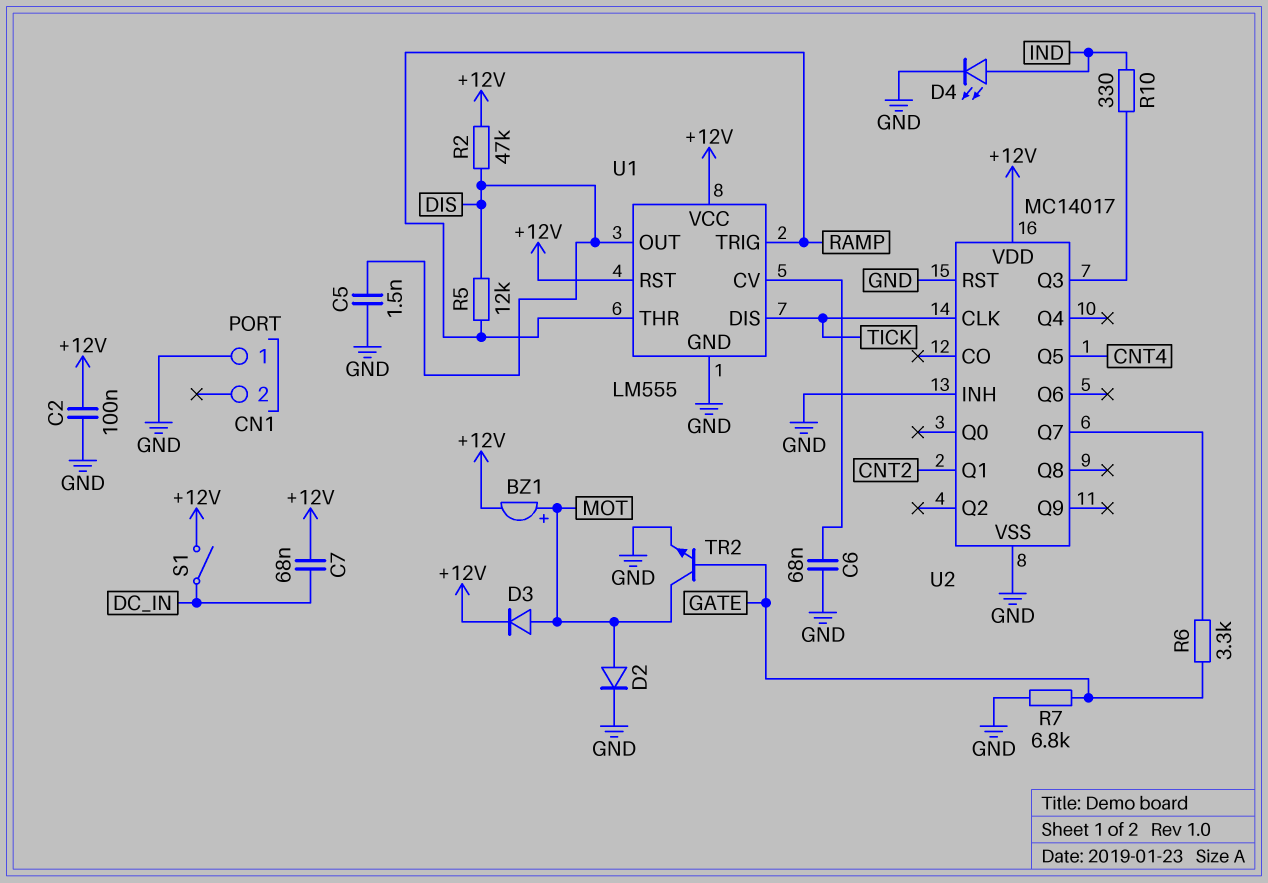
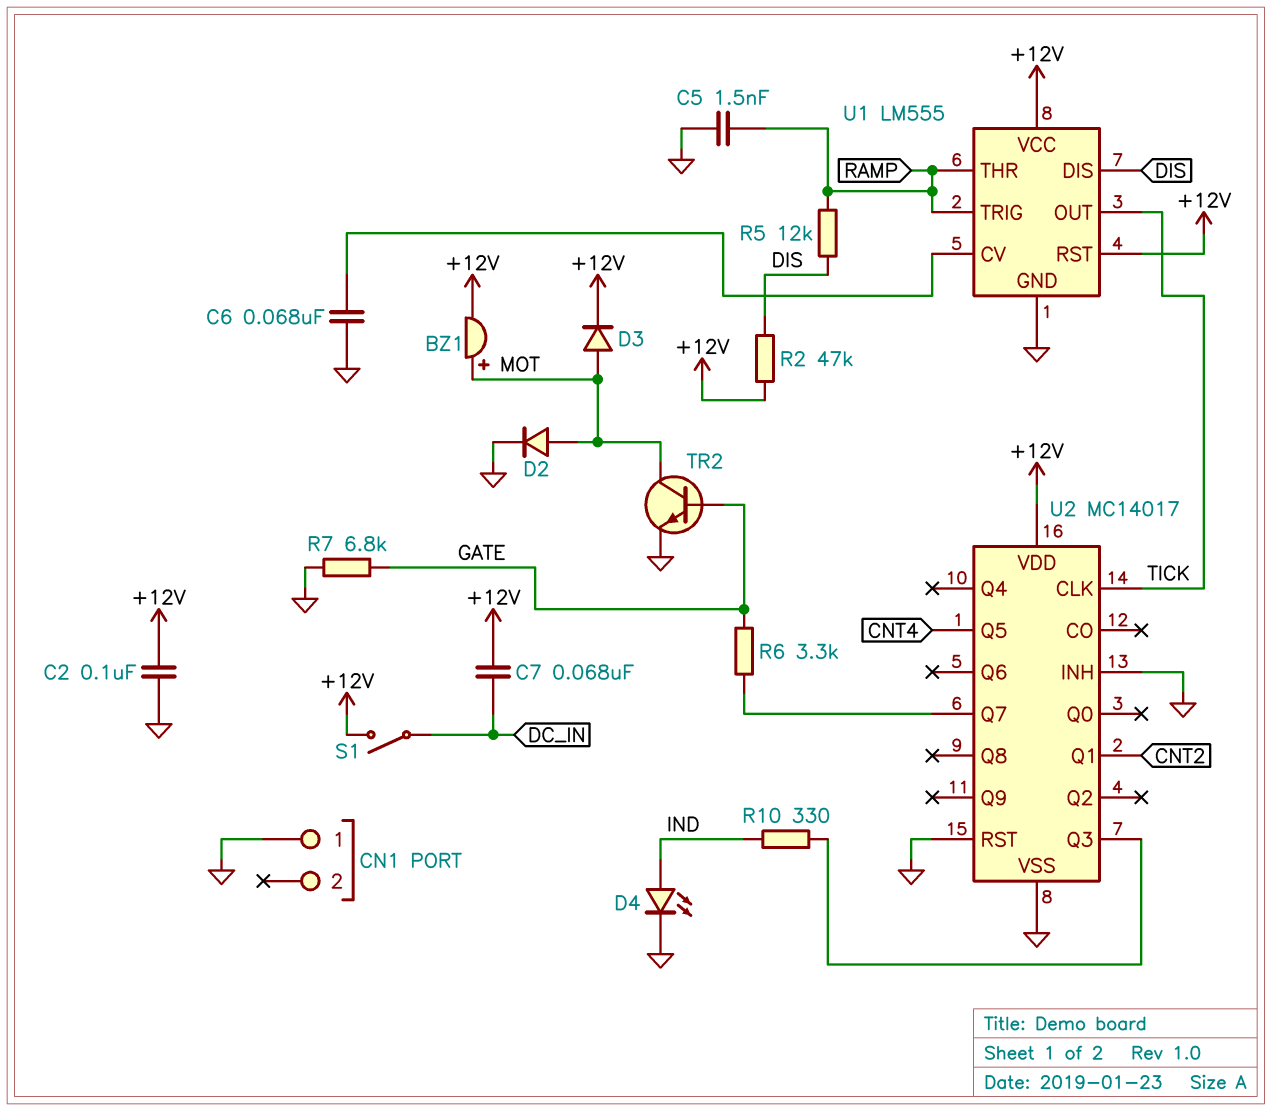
C5: 1.5nF (DIS, GND) -> 1.5nF (GND, RAMP)
U1 pin DIS: TICK -> DIS
U1 pin OUT: DIS -> TICK

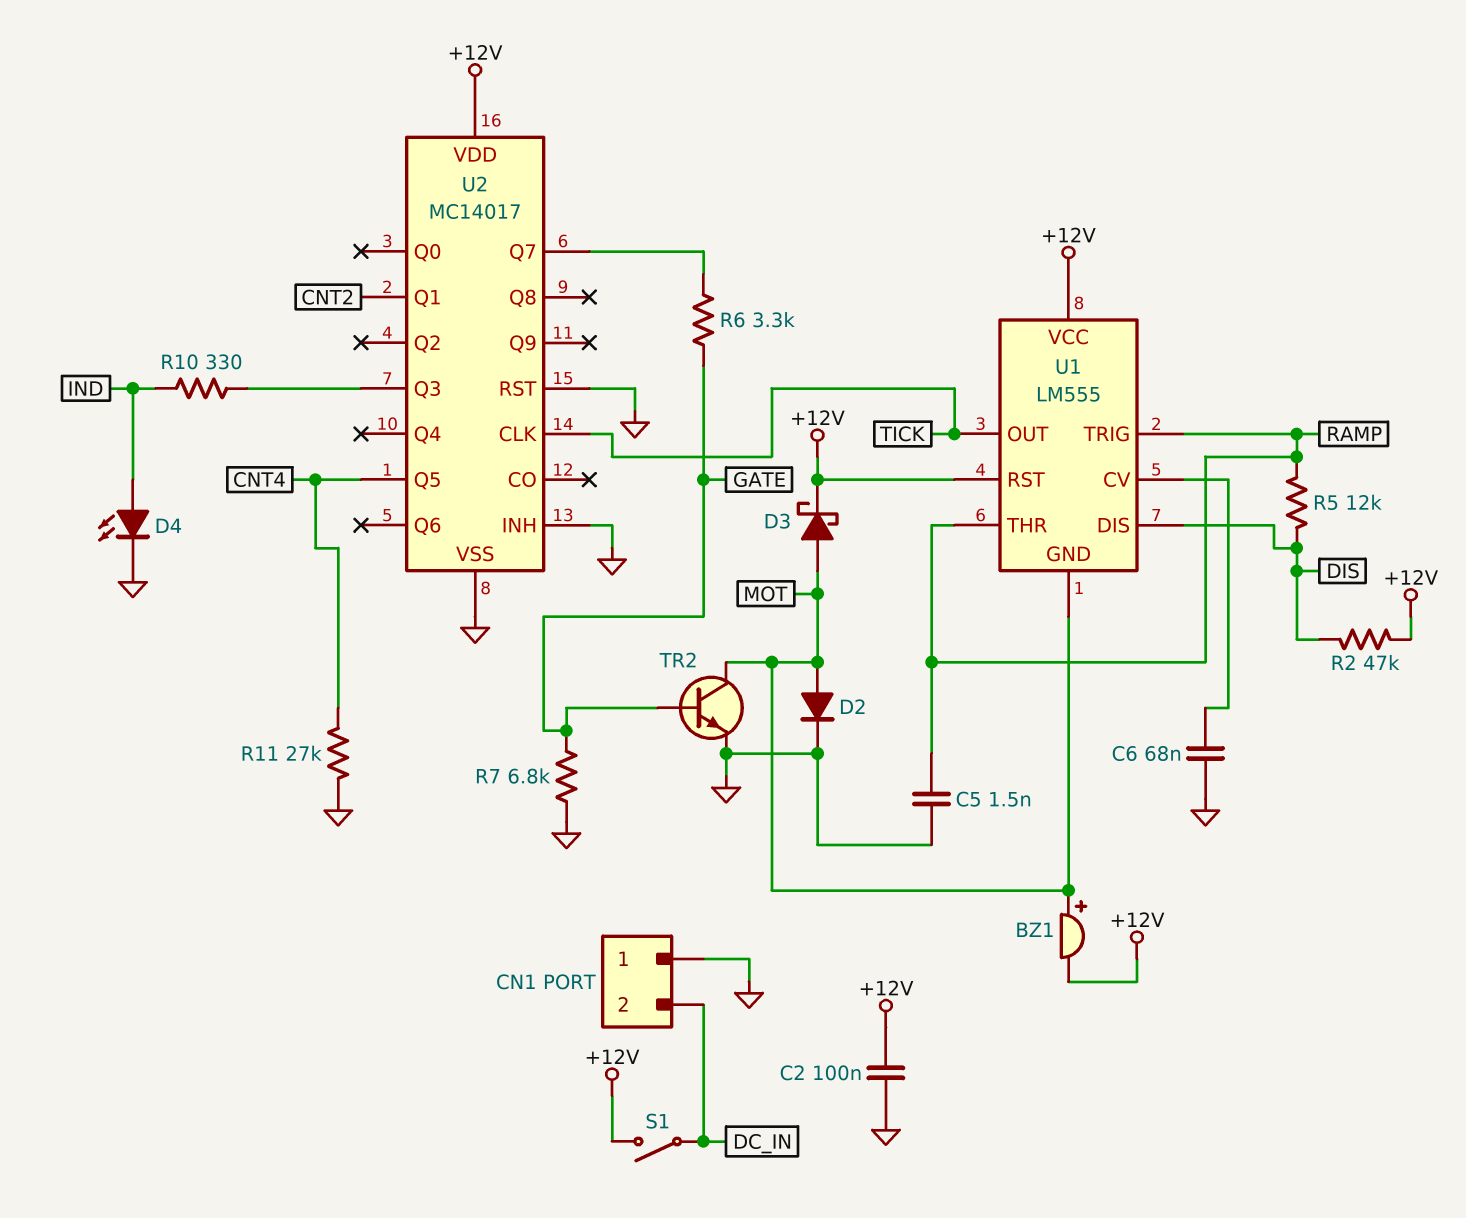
C7: 68nF (+12V, DC_IN) -> none
CN1 pin 2: none -> DC_IN
D3: diode (A MOT, K +12V) -> schottky (A MOT, K +12V)
R11: none -> 27k (CNT4, GND)
U1 pin GND: GND -> MOT

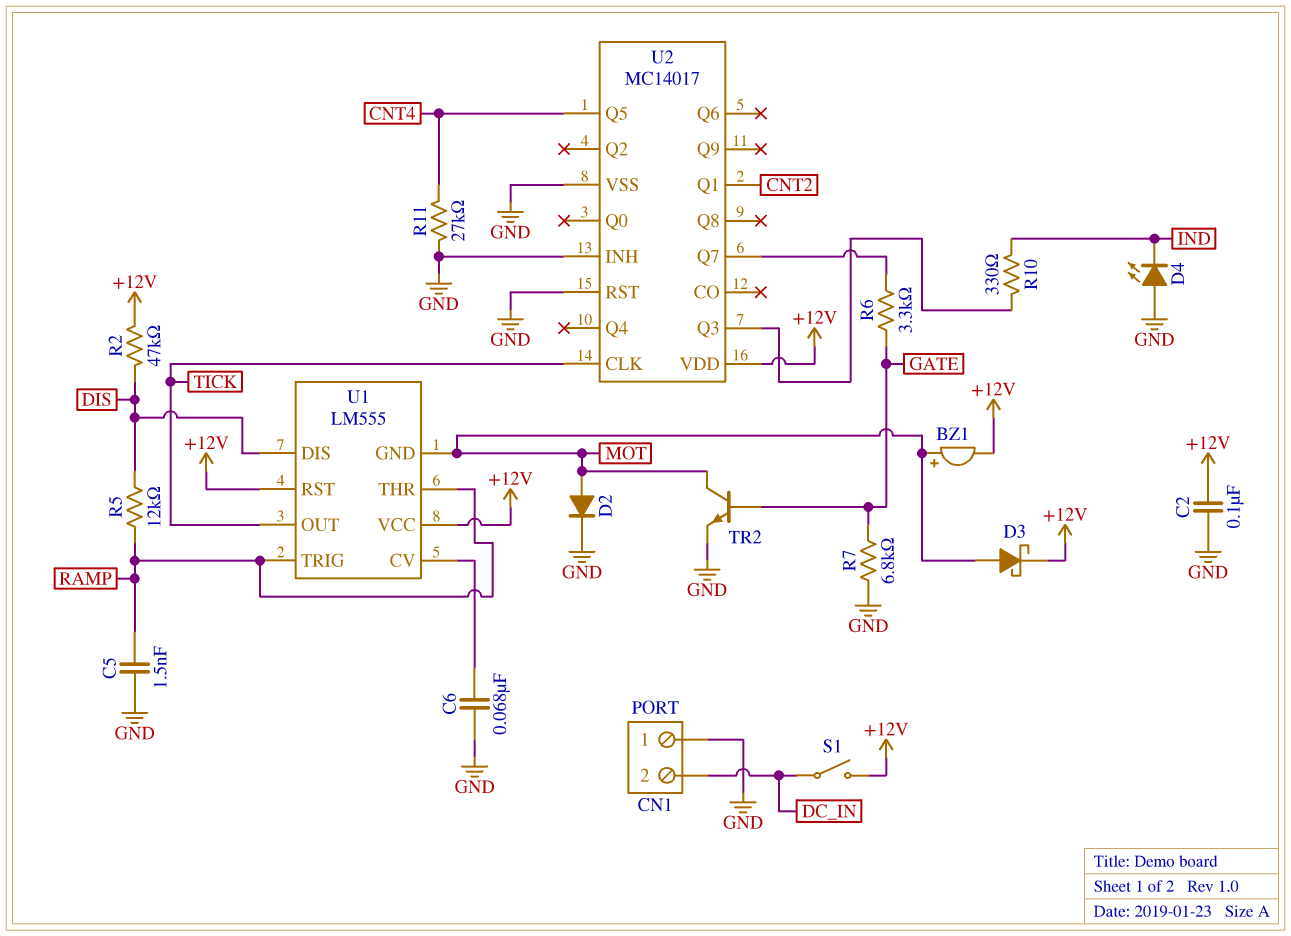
D4: LED (A IND, K GND) -> LED (A GND, K IND)

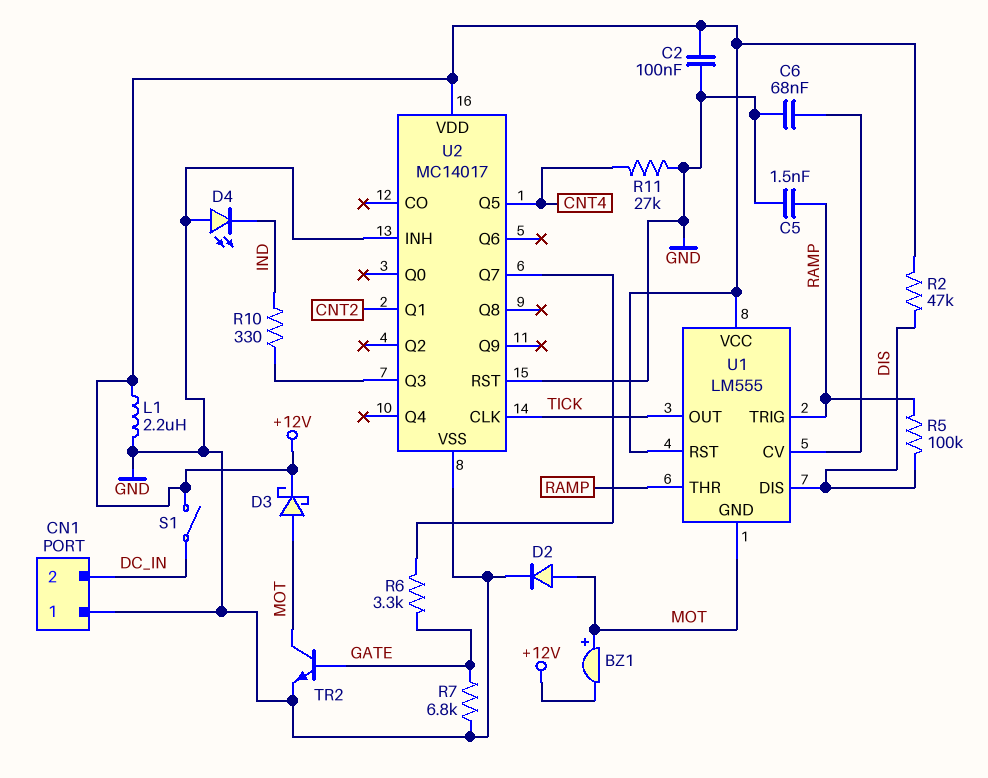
L1: none -> 2.2uH (+12V, GND)
R5: 12k (DIS, RAMP) -> 100k (DIS, RAMP)

